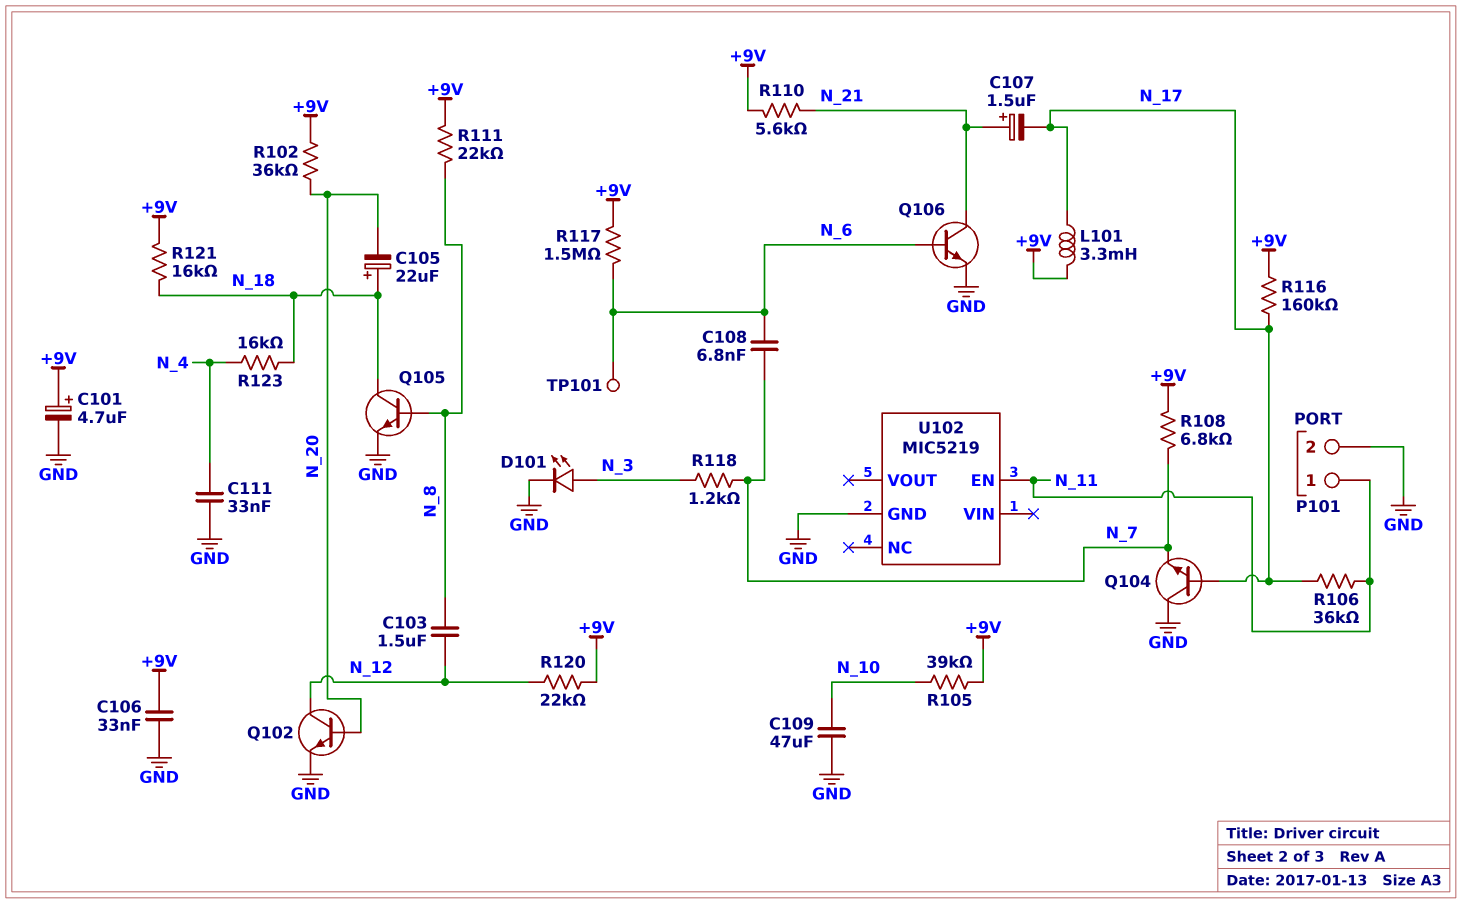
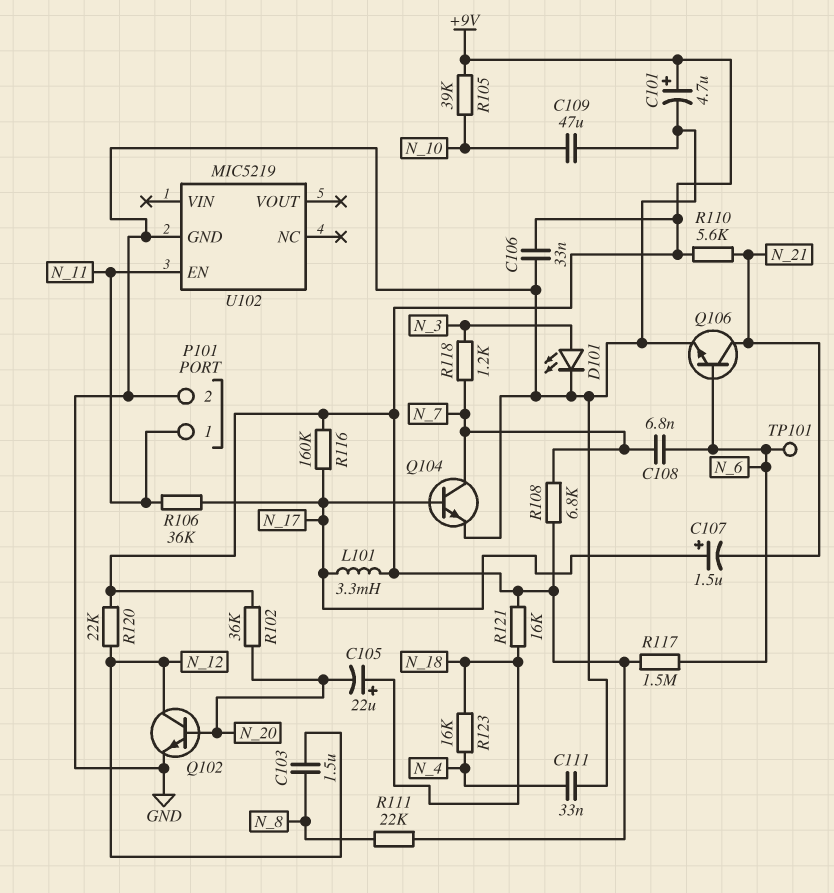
C107: 1.5uF (plus N_21, minus N_17) -> 1.5uF (plus N_17, minus N_21)
Q104: NPN (B N_17, C GND, E N_7) -> NPN (B N_17, C N_7, E GND)
Q105: NPN (B N_8, C N_18, E GND) -> none

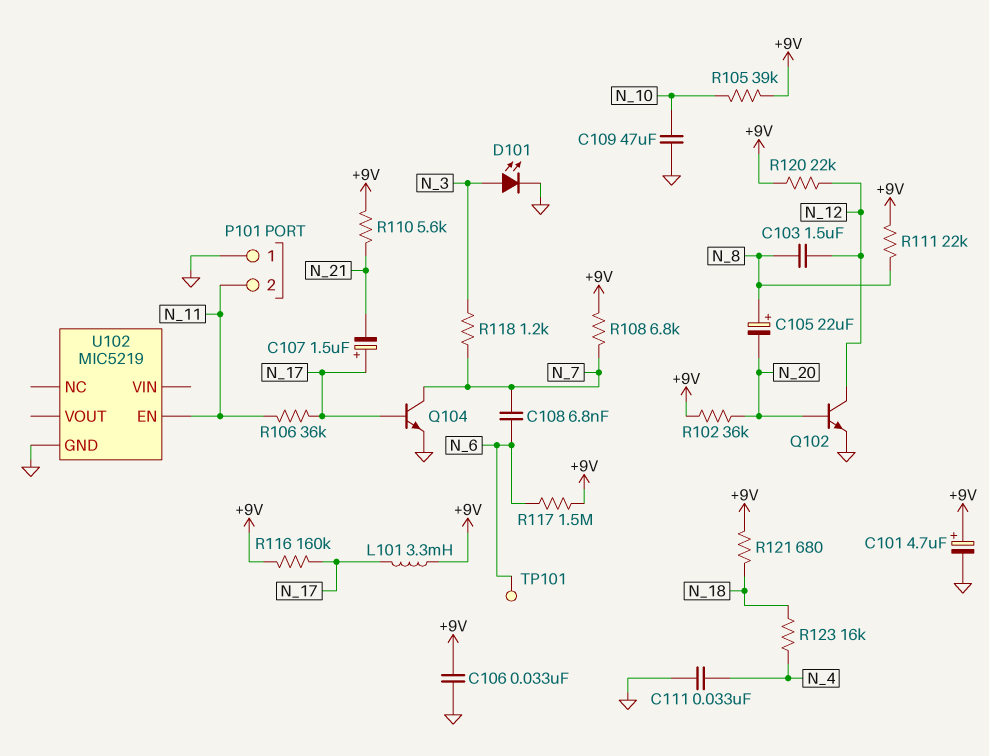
C105: 22uF (plus N_18, minus N_20) -> 22uF (plus N_8, minus N_20)
P101 pin 1: N_11 -> GND
P101 pin 2: GND -> N_11
Q106: NPN (B N_6, C N_21, E GND) -> none
R121: 16k (+9V, N_18) -> 680 (+9V, N_18)

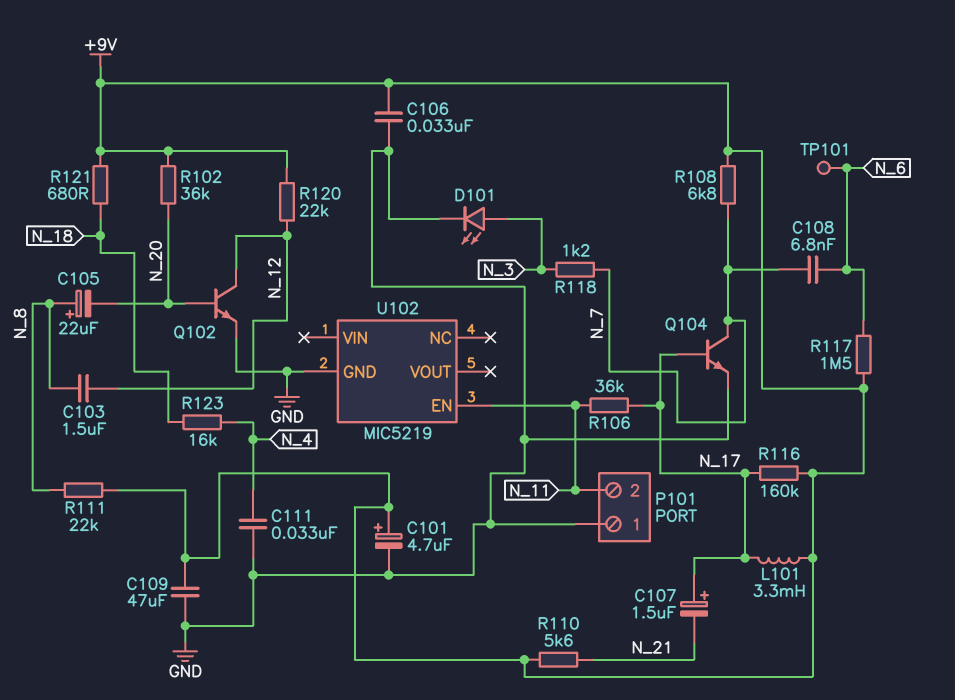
C109: 47uF (GND, N_10) -> 47uF (+9V, GND)
R105: 39k (+9V, N_10) -> none

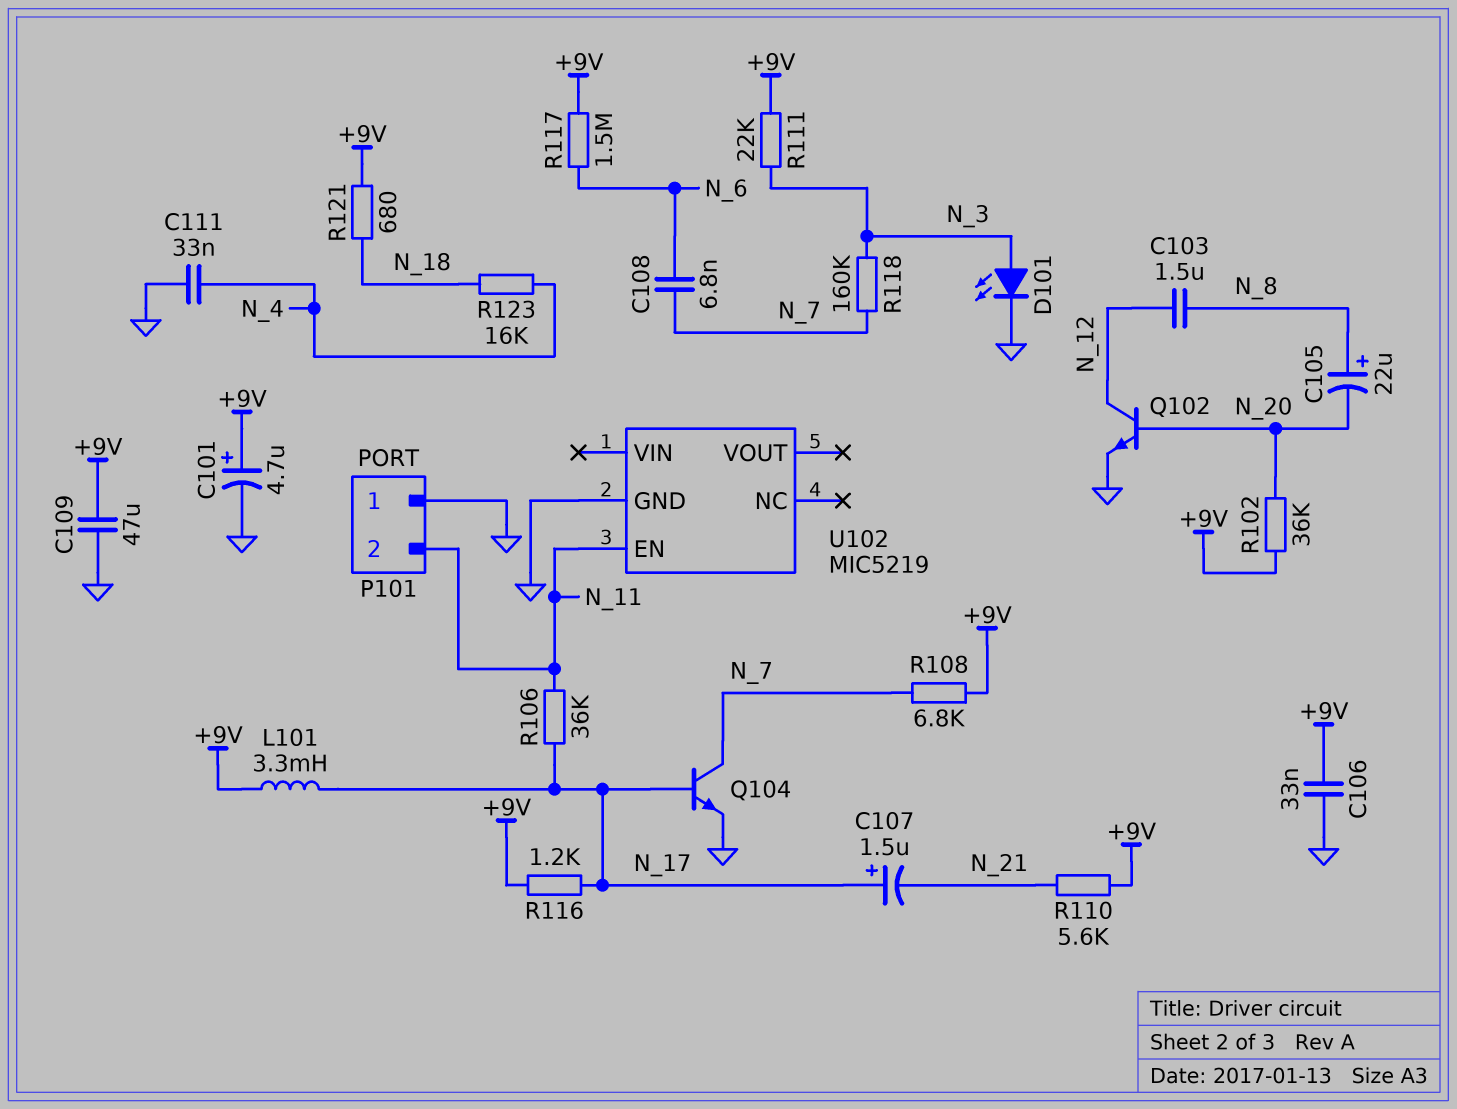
R111: 22k (+9V, N_8) -> 22k (+9V, N_3)
R116: 160k (+9V, N_17) -> 1.2k (+9V, N_17)
R118: 1.2k (N_3, N_7) -> 160k (N_3, N_7)
R120: 22k (+9V, N_12) -> none
TP101: test point (N_6) -> none

